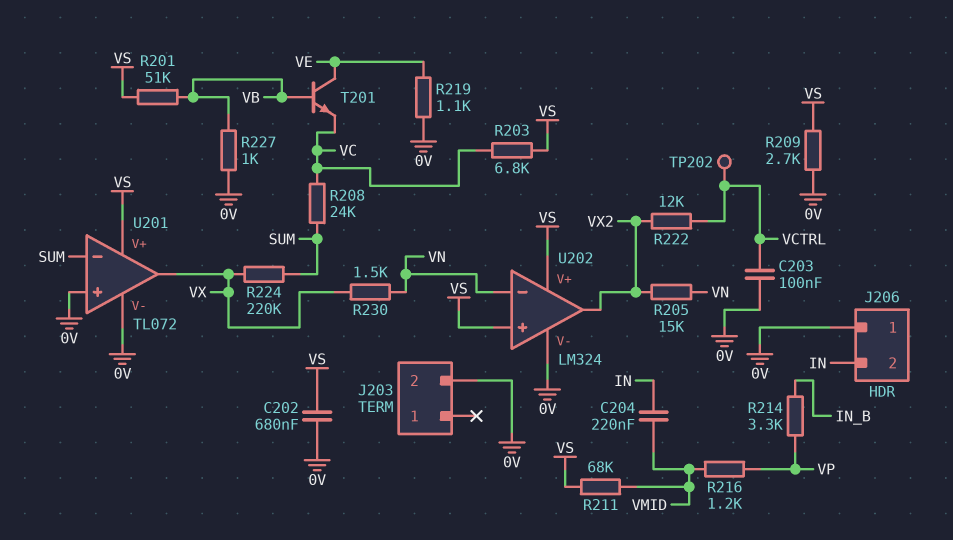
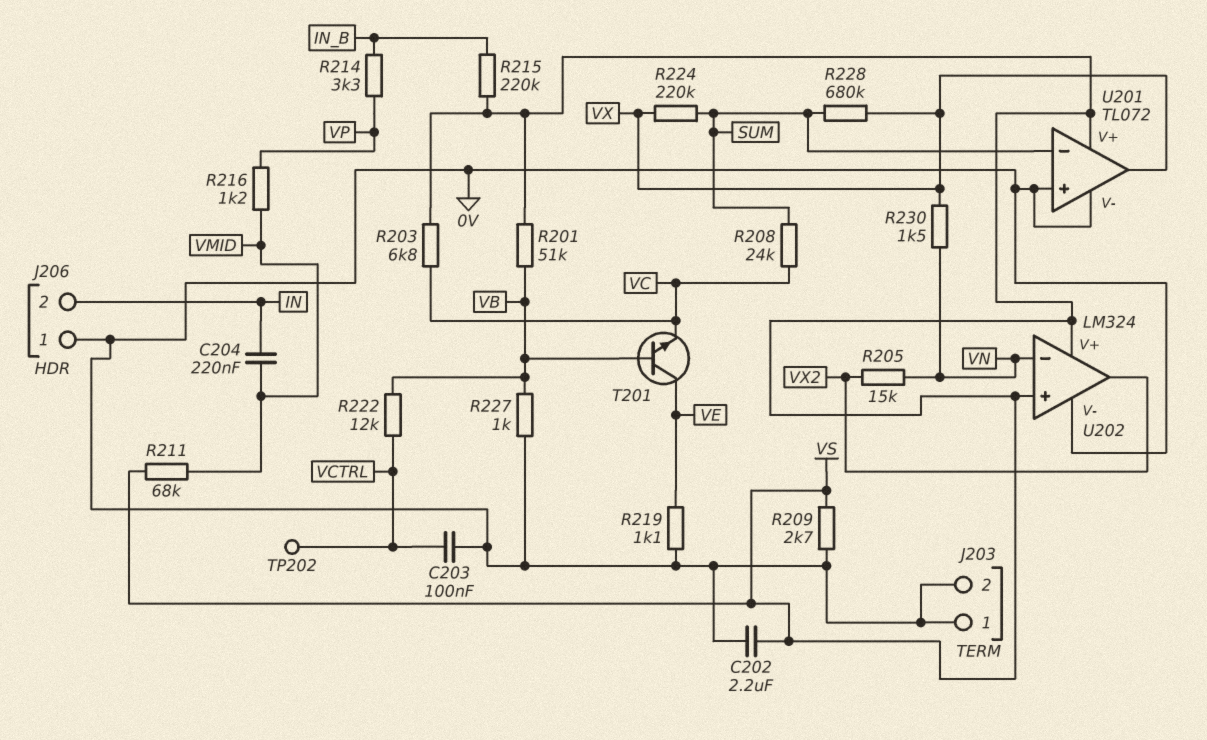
C202: 680nF (0V, VS) -> 2.2uF (0V, VS)
J203 pin 1: none -> 0V
R215: none -> 220k (IN_B, VS)
R222: 12k (VCTRL, VX2) -> 12k (VB, VCTRL)
R228: none -> 680k (SUM, VX)

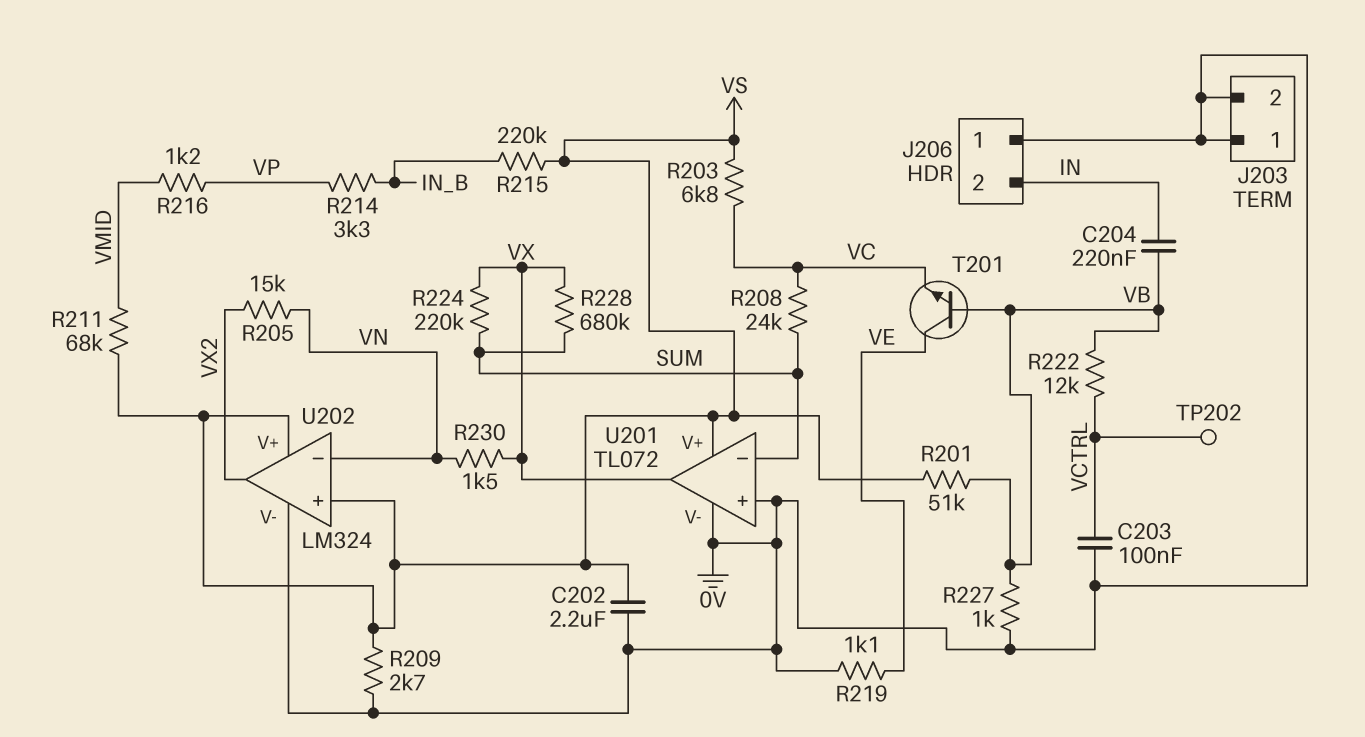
C204: 220nF (IN, VMID) -> 220nF (IN, VB)

